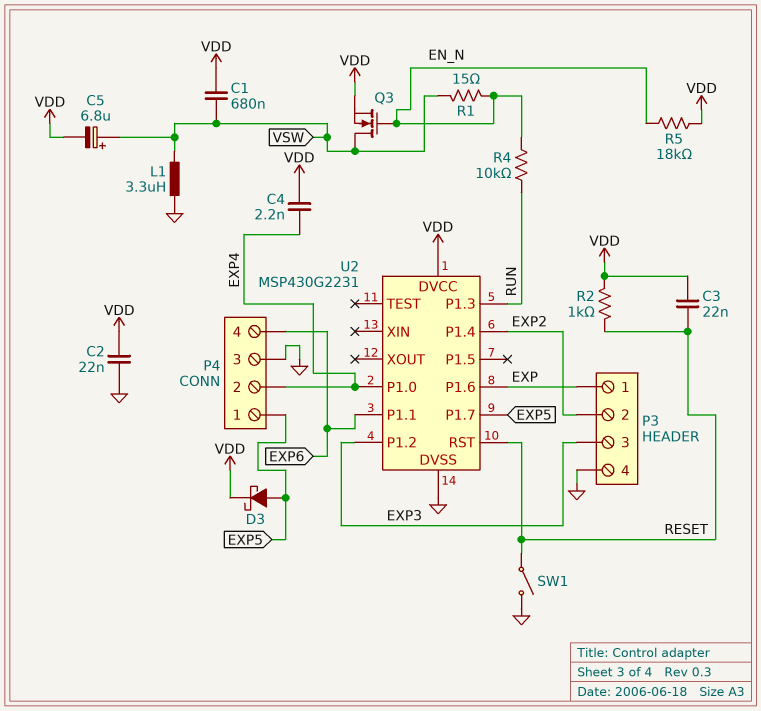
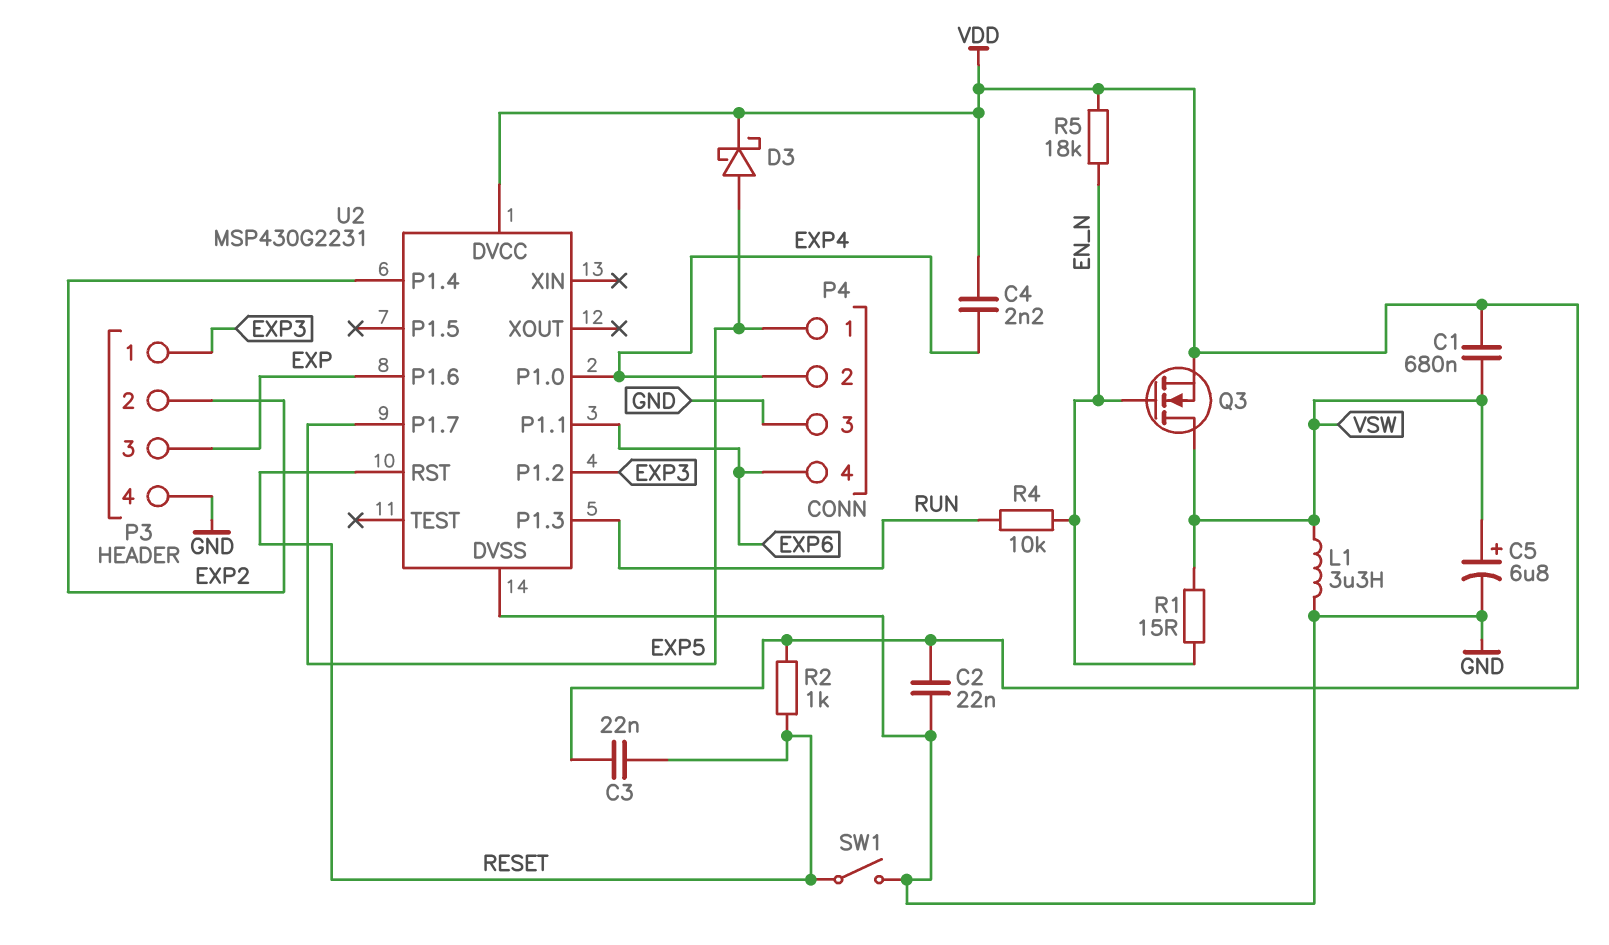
C5: 6.8uF (plus VSW, minus VDD) -> 6.8uF (plus VSW, minus GND)
P3 pin 1: EXP -> EXP3
P3 pin 3: EXP3 -> EXP

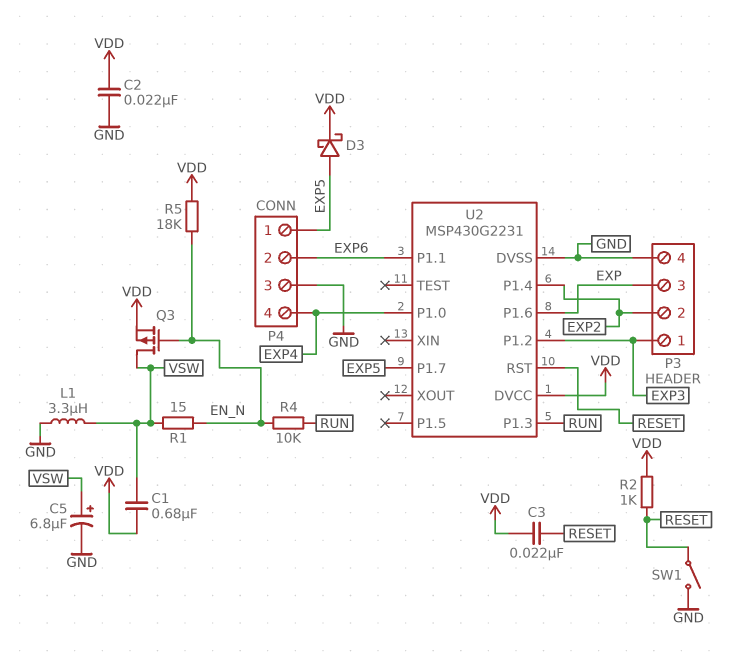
C4: 2.2nF (EXP4, VDD) -> none
P4 pin 2: EXP4 -> EXP6
P4 pin 4: EXP6 -> EXP4
Q3: NMOS (G EN_N, D VSW, S VDD) -> PMOS (G EN_N, D VSW, S VDD)

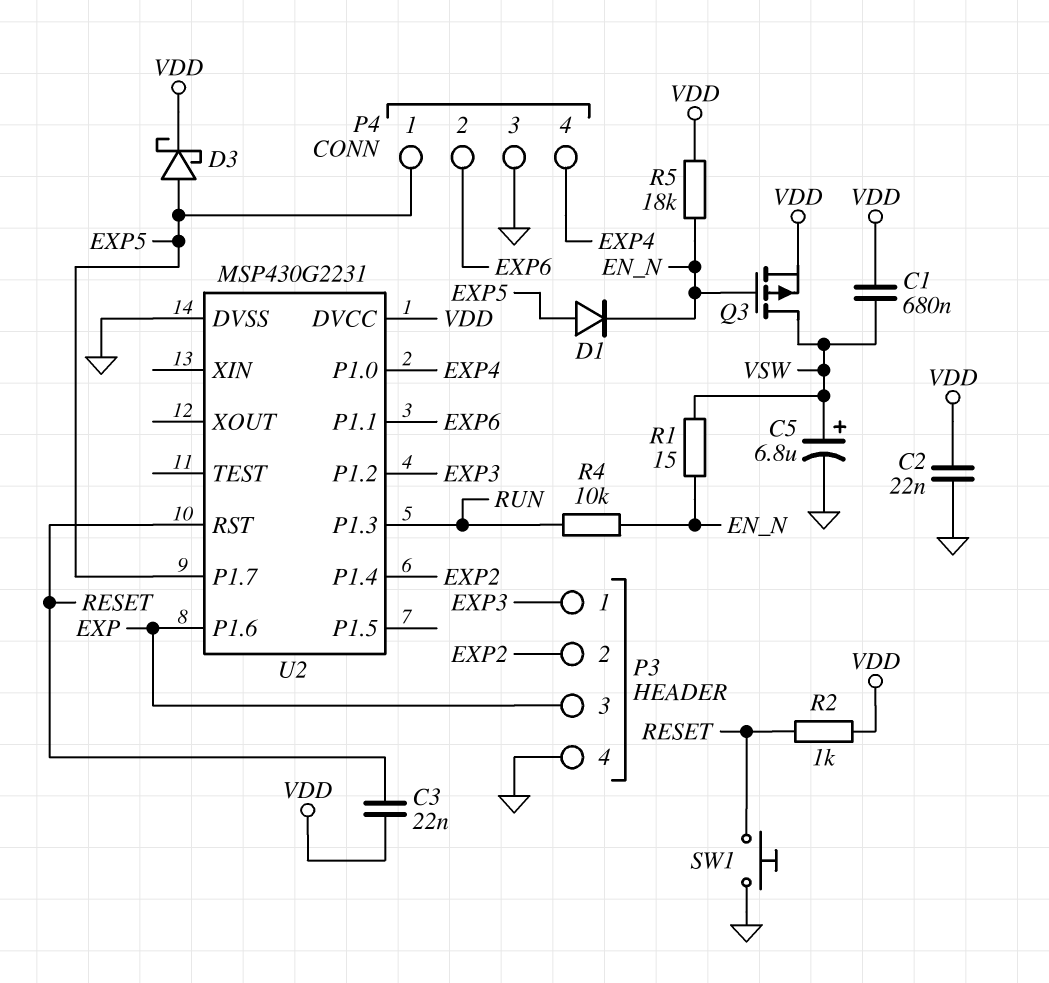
D1: none -> diode (A EXP5, K EN_N)
L1: 3.3uH (GND, VSW) -> none
SW1: switch (GND, RESET) -> button (GND, RESET)

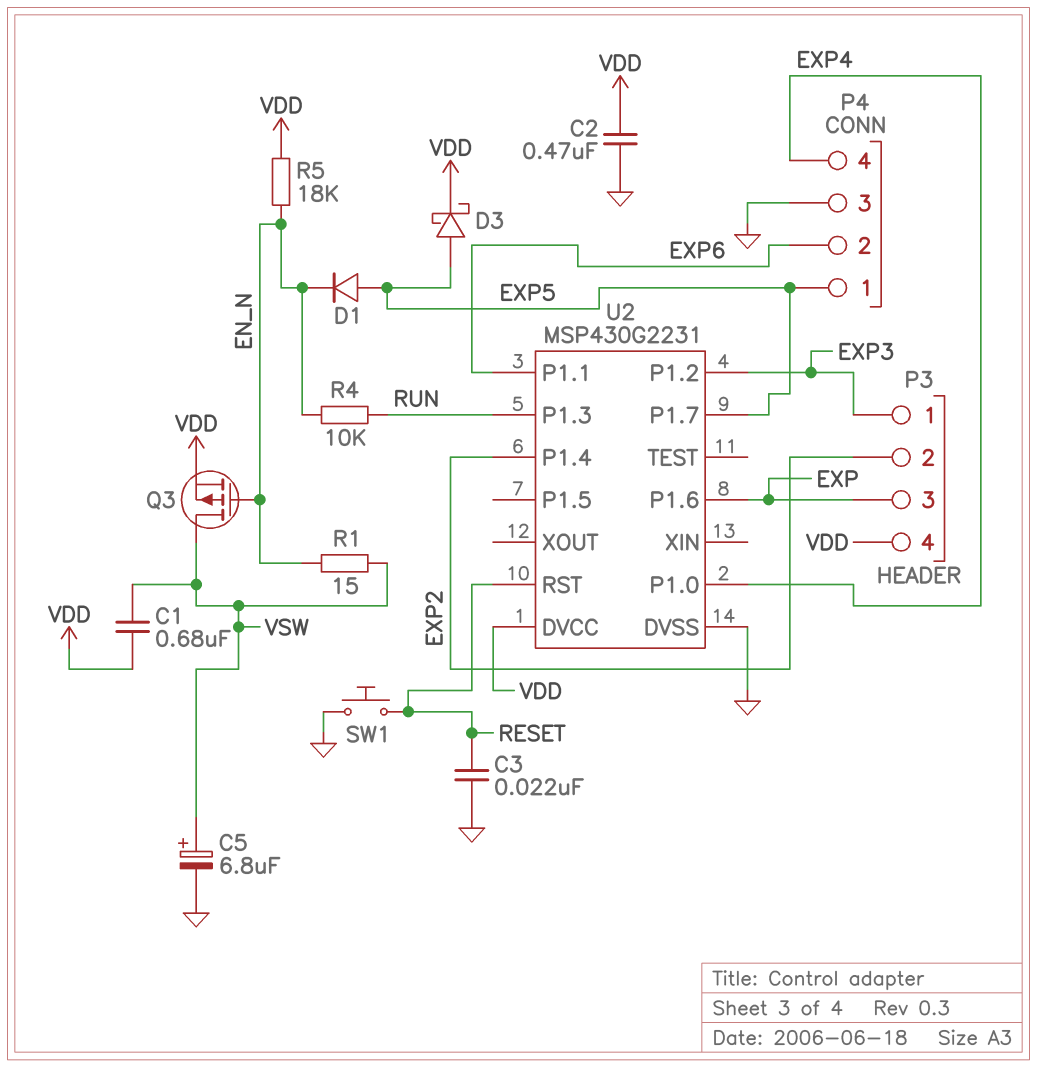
C2: 22nF (GND, VDD) -> 470nF (GND, VDD)
C3: 22nF (RESET, VDD) -> 22nF (GND, RESET)
P3 pin 4: GND -> VDD
R2: 1k (RESET, VDD) -> none

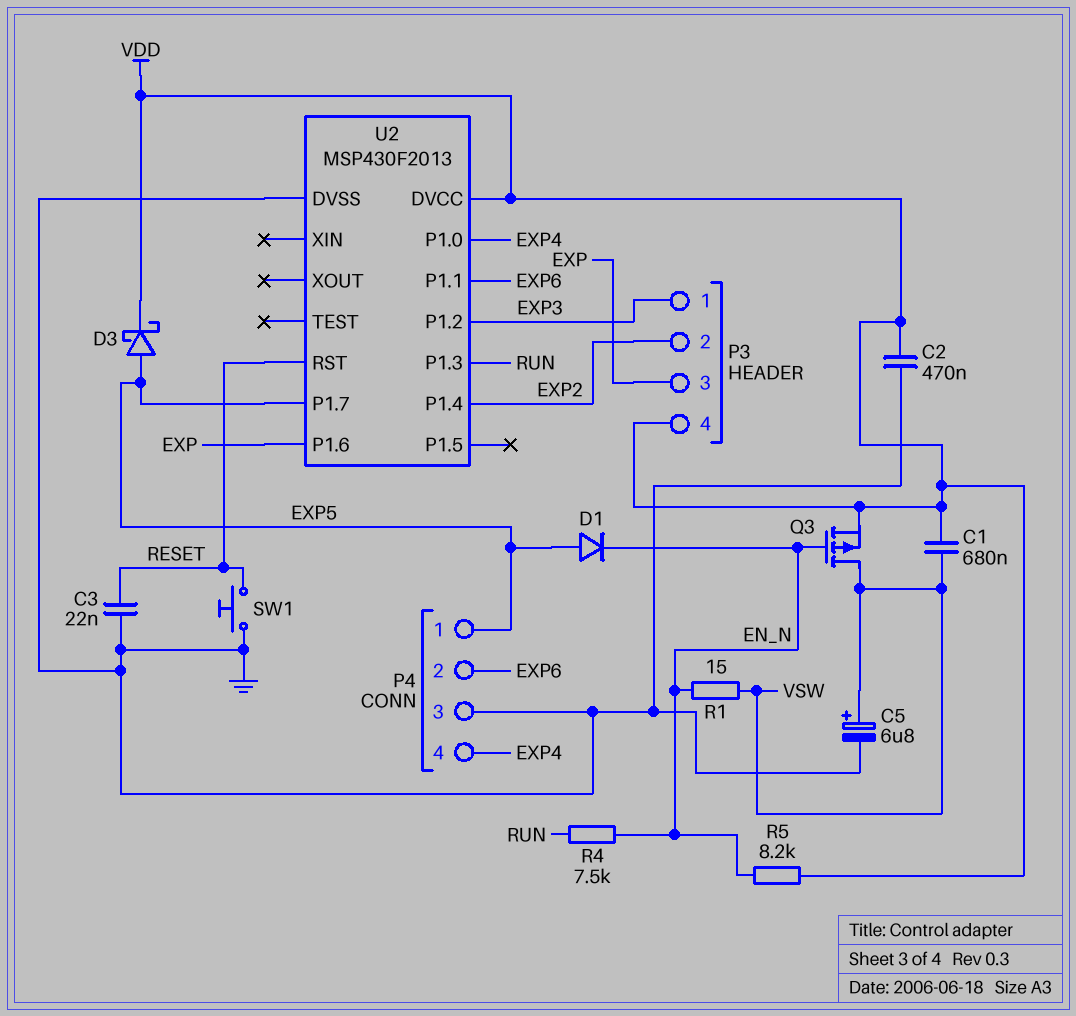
R4: 10k (EN_N, RUN) -> 7.5k (EN_N, RUN)
R5: 18k (EN_N, VDD) -> 8.2k (EN_N, VDD)
U2: MSP430G2231 -> MSP430F2013

